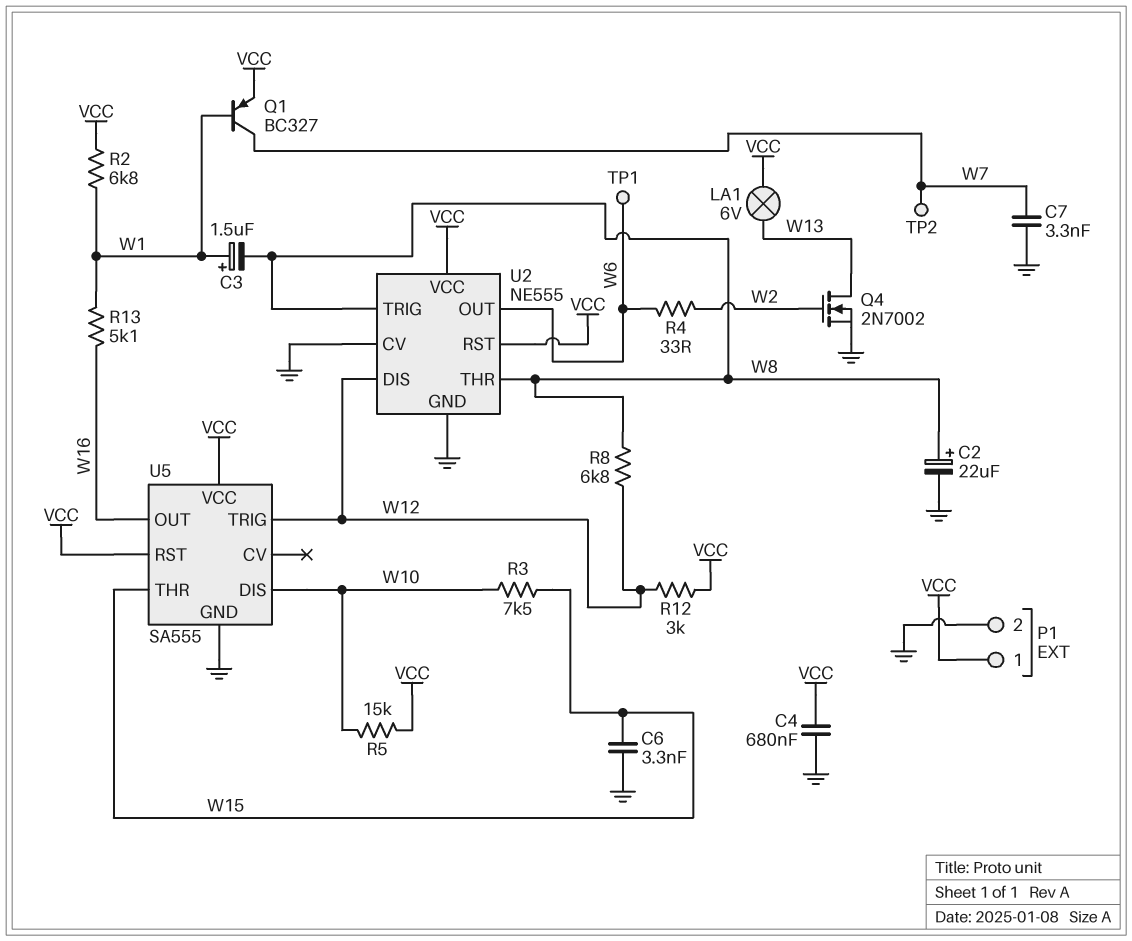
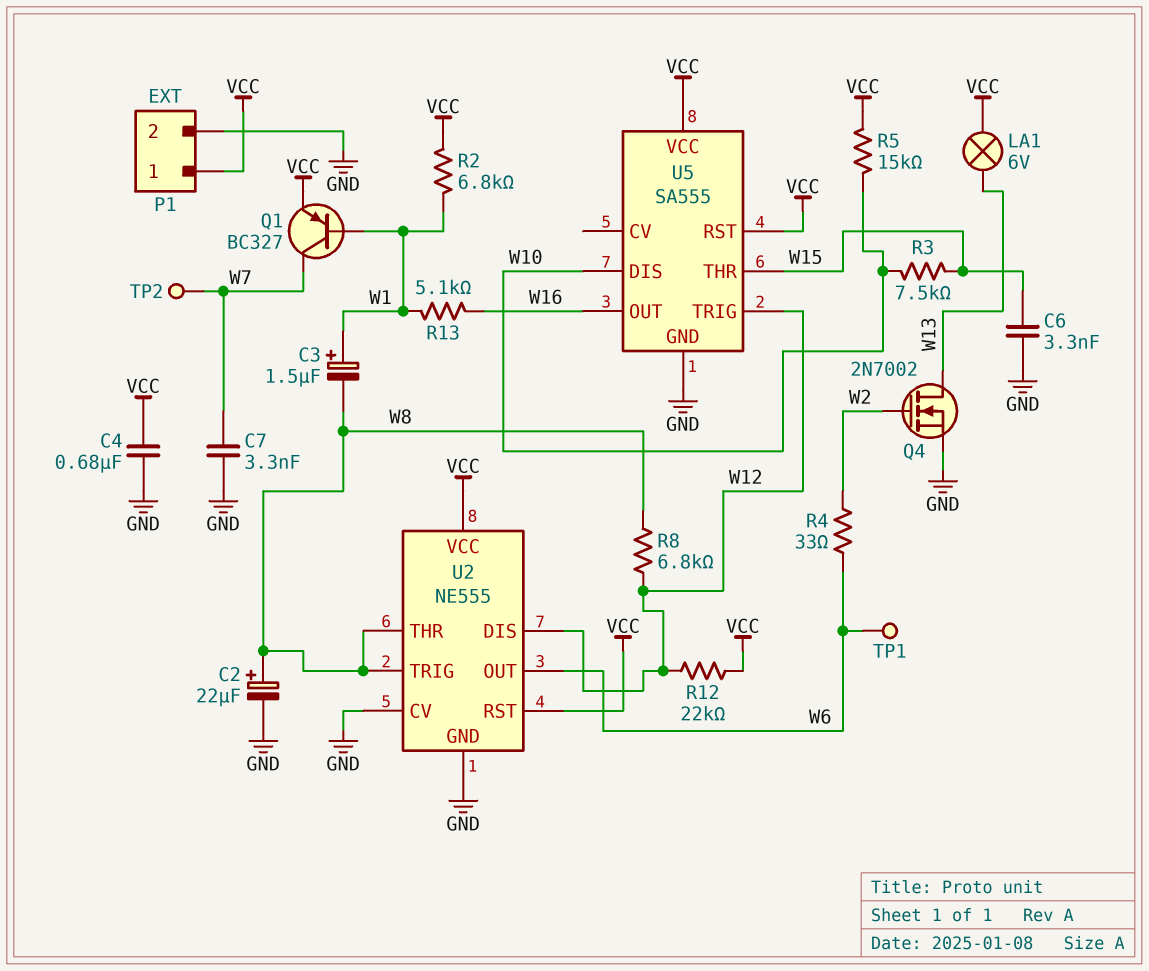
R12: 3k (VCC, W12) -> 22k (VCC, W12)

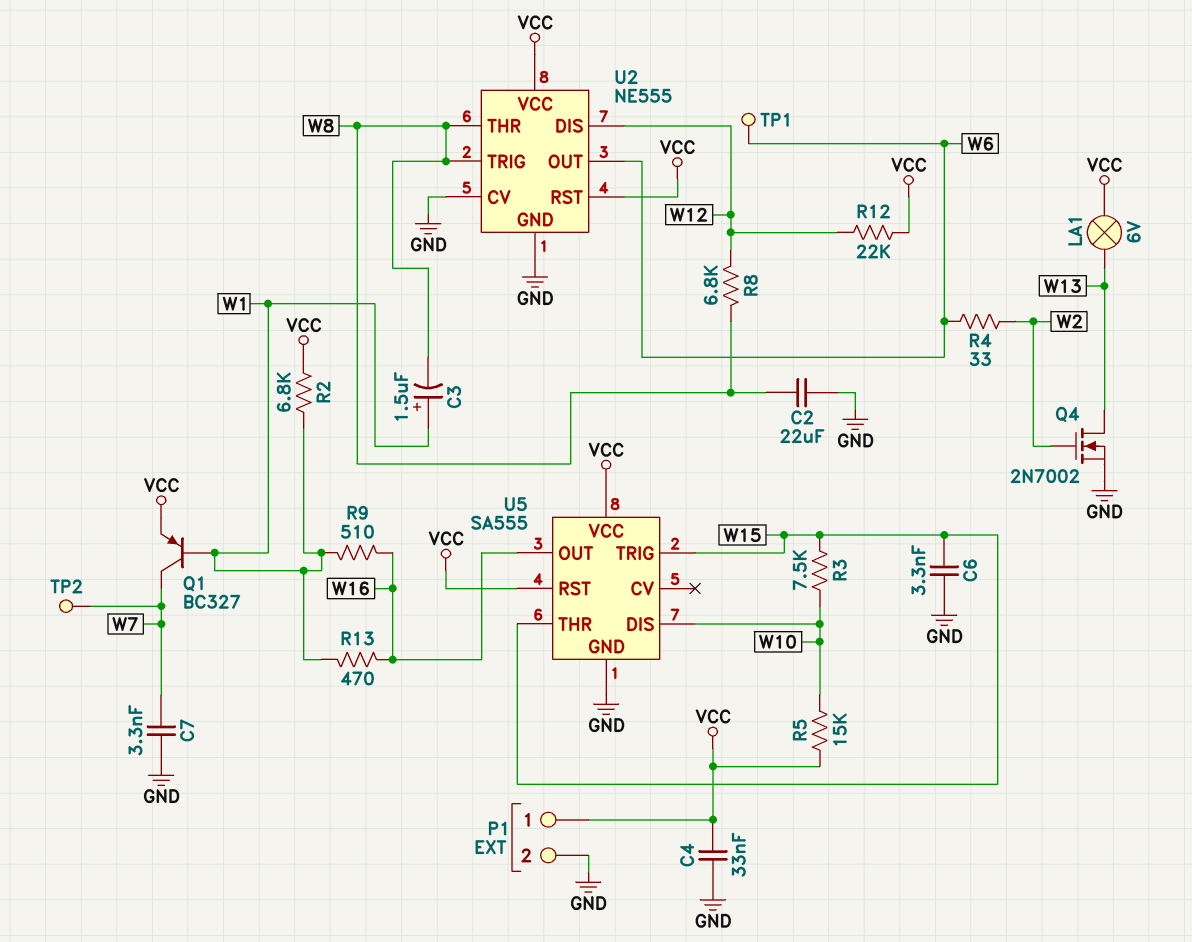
C2: 22uF (plus W8, minus GND) -> 22uF (GND, W8)
C4: 680nF (GND, VCC) -> 33nF (GND, VCC)
R9: none -> 510 (W1, W16)
R13: 5.1k (W1, W16) -> 470 (W1, W16)
U5 pin TRIG: W12 -> W15

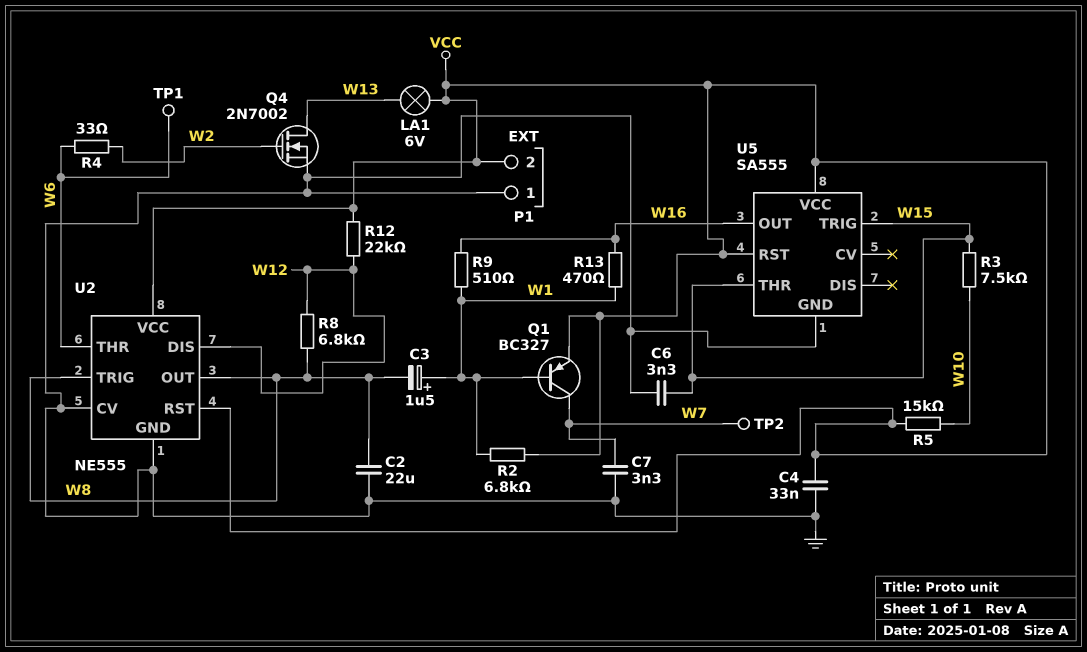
P1 pin 1: VCC -> GND
P1 pin 2: GND -> VCC
U2 pin OUT: W6 -> W8
U2 pin THR: W8 -> W6
U5 pin DIS: W10 -> none

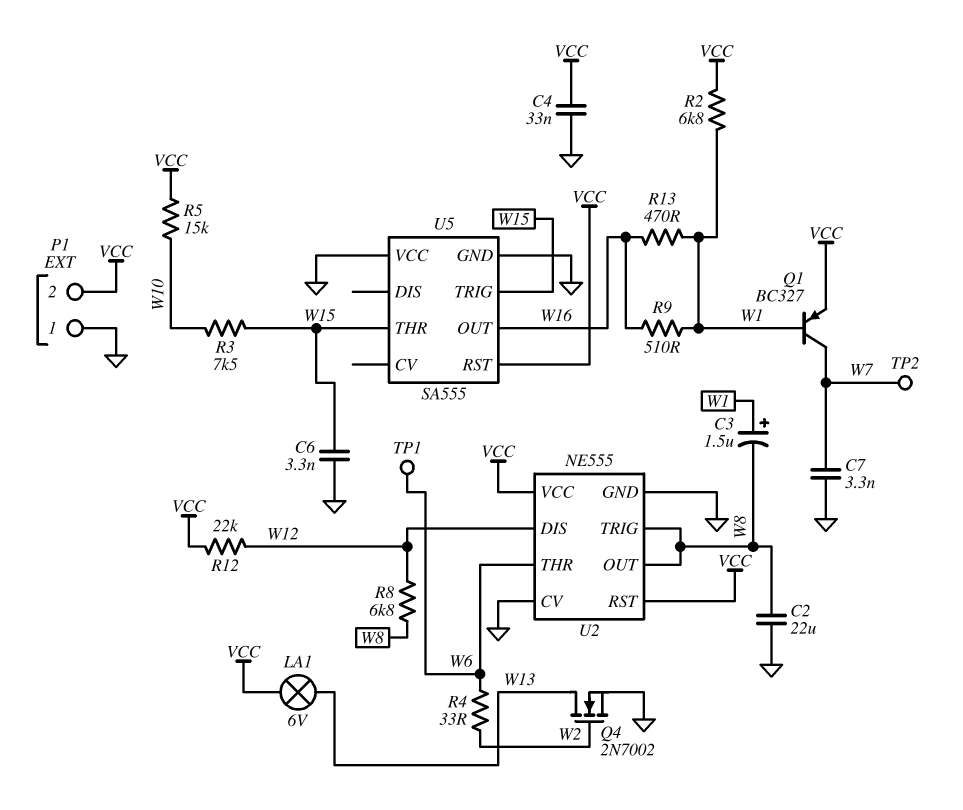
U5 pin VCC: VCC -> GND

